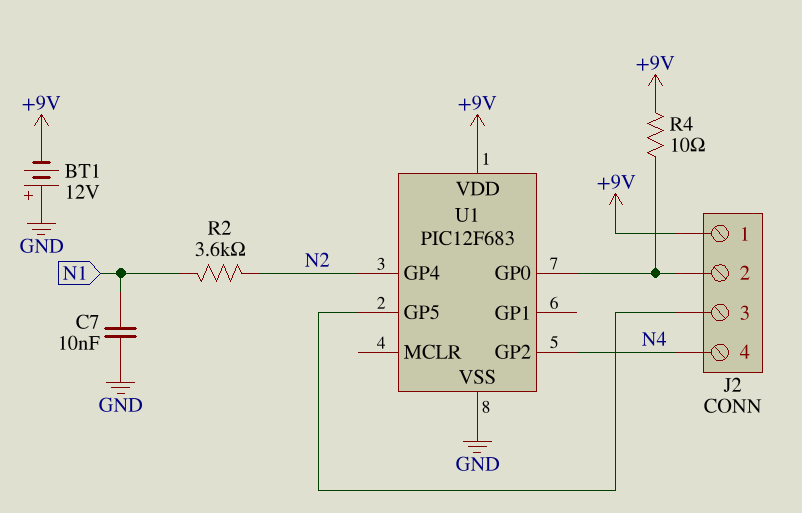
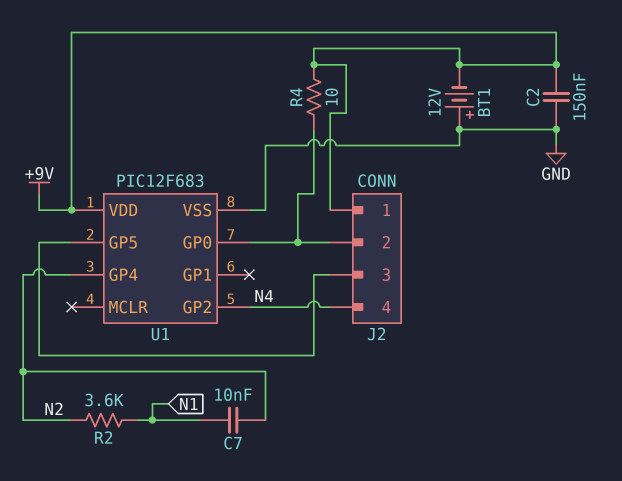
C2: none -> 150nF (+9V, GND)
C7: 10nF (GND, N1) -> 10nF (N1, N2)

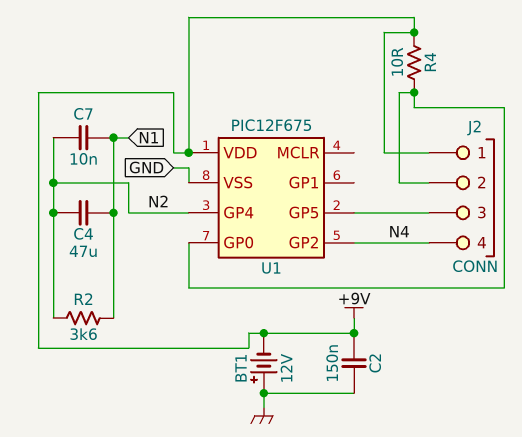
C4: none -> 47uF (N1, N2)
U1: PIC12F683 -> PIC12F675

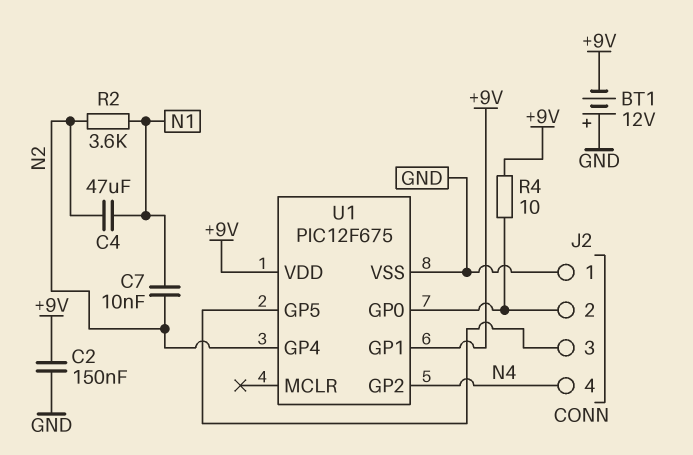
J2 pin 1: +9V -> GND
U1 pin GP1: none -> +9V

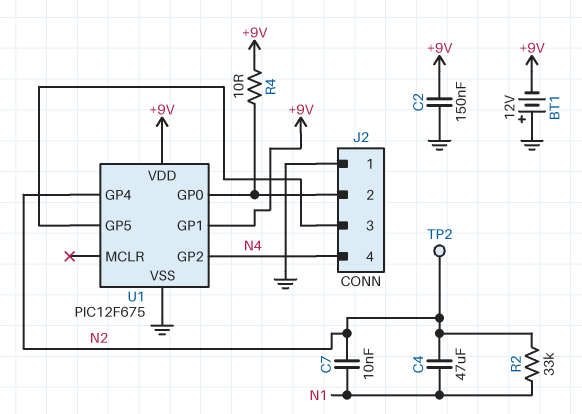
R2: 3.6k (N1, N2) -> 33k (N1, N2)
TP2: none -> test point (N2)

